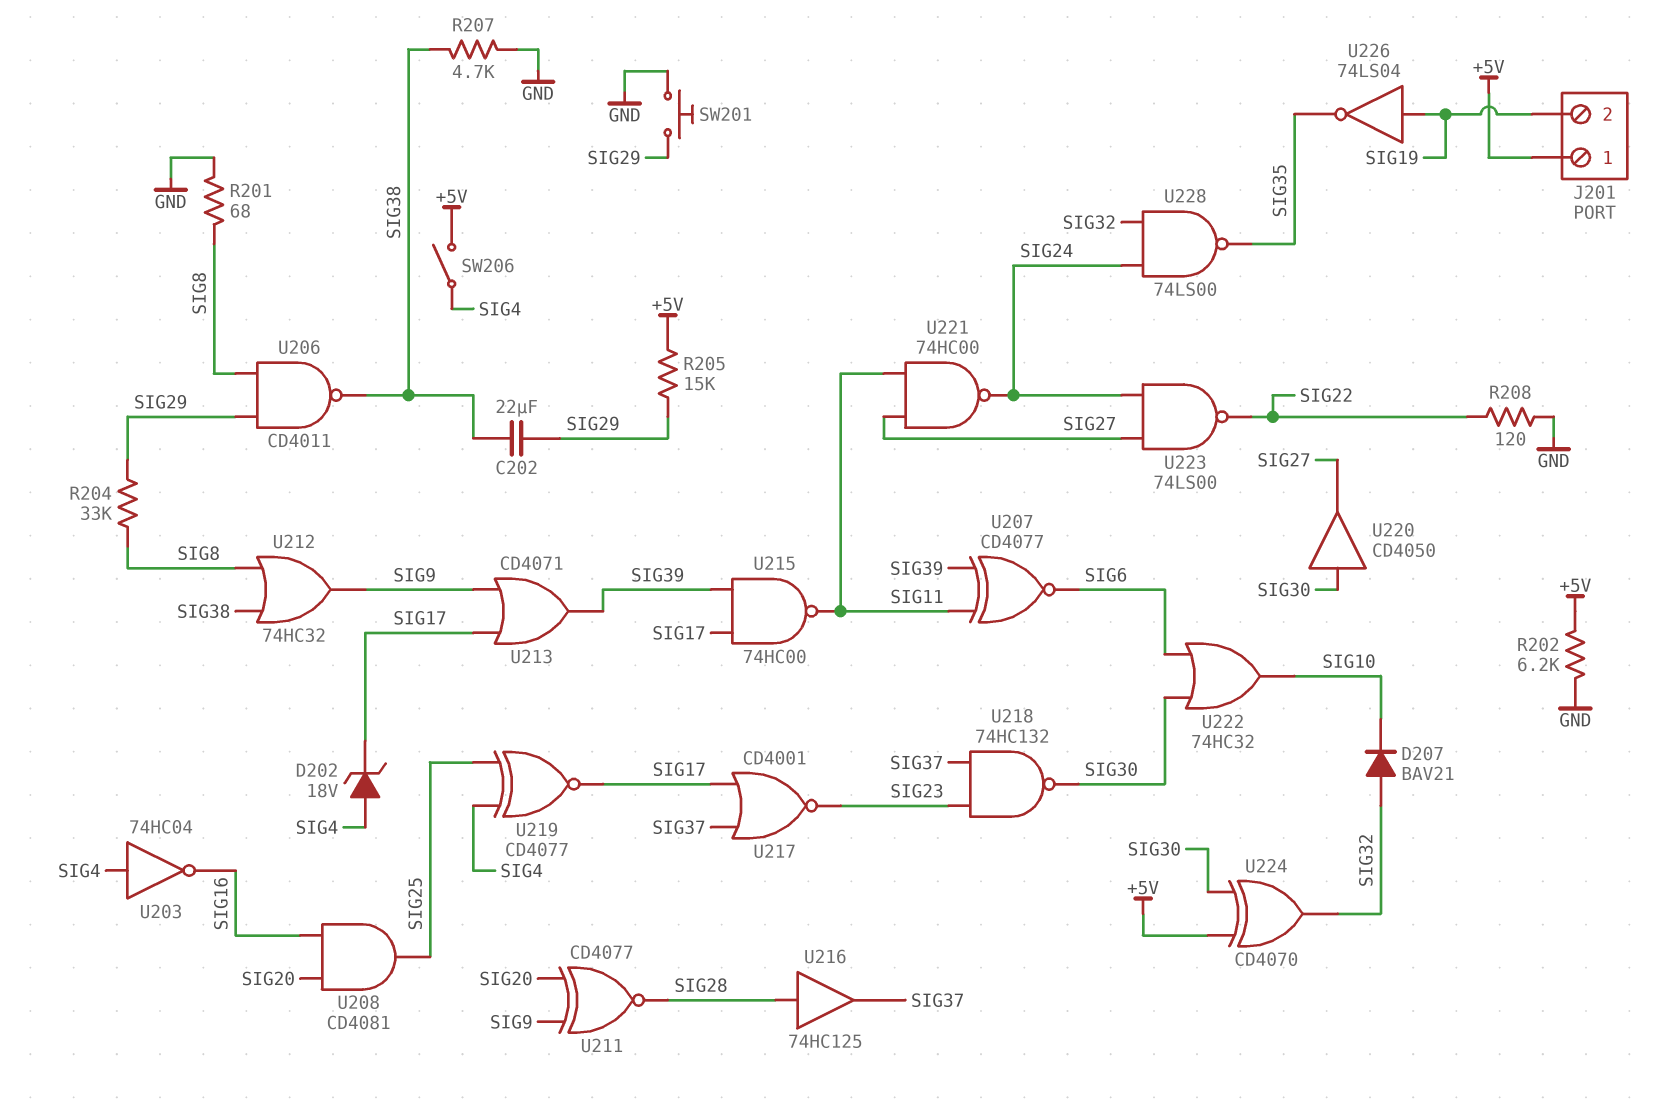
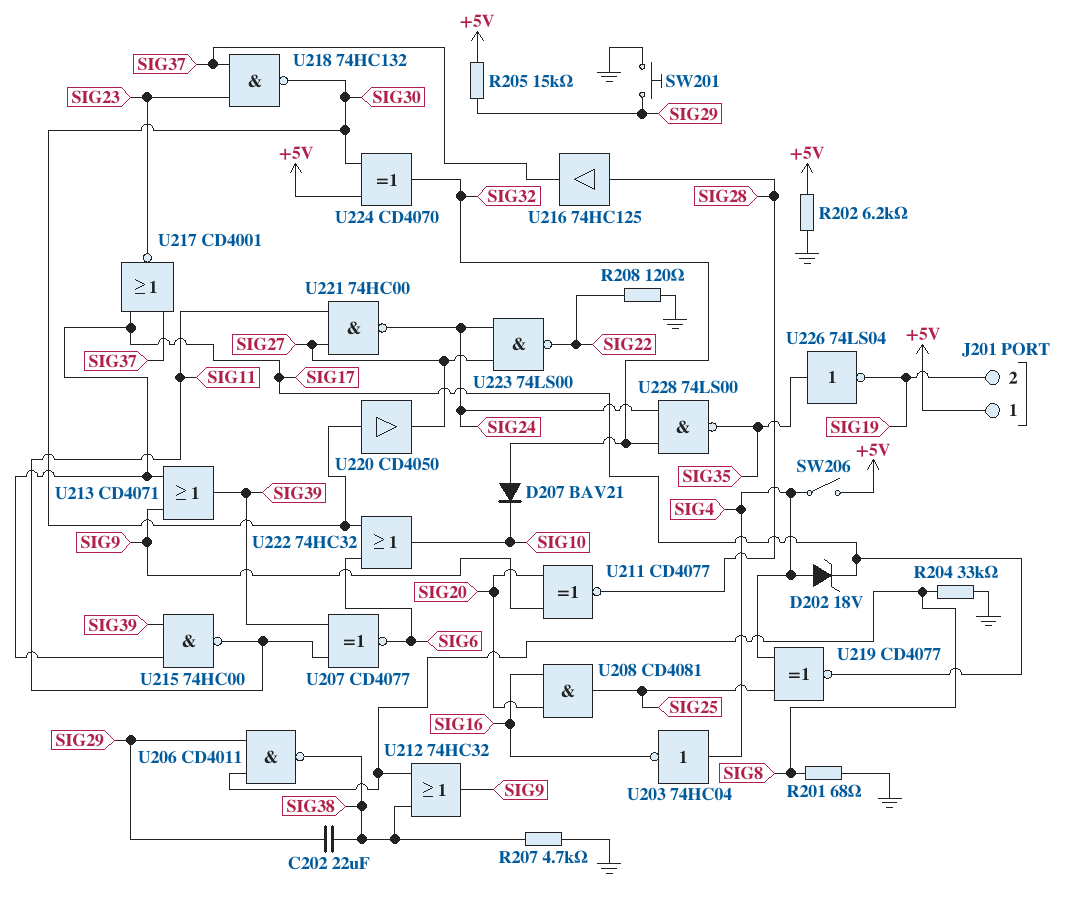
R204: 33k (SIG8, SIG29) -> 33k (GND, SIG8)
U226: NOT 74LS04 (in SIG19, out SIG35) -> NOT 74LS04 (in SIG35, out SIG19)

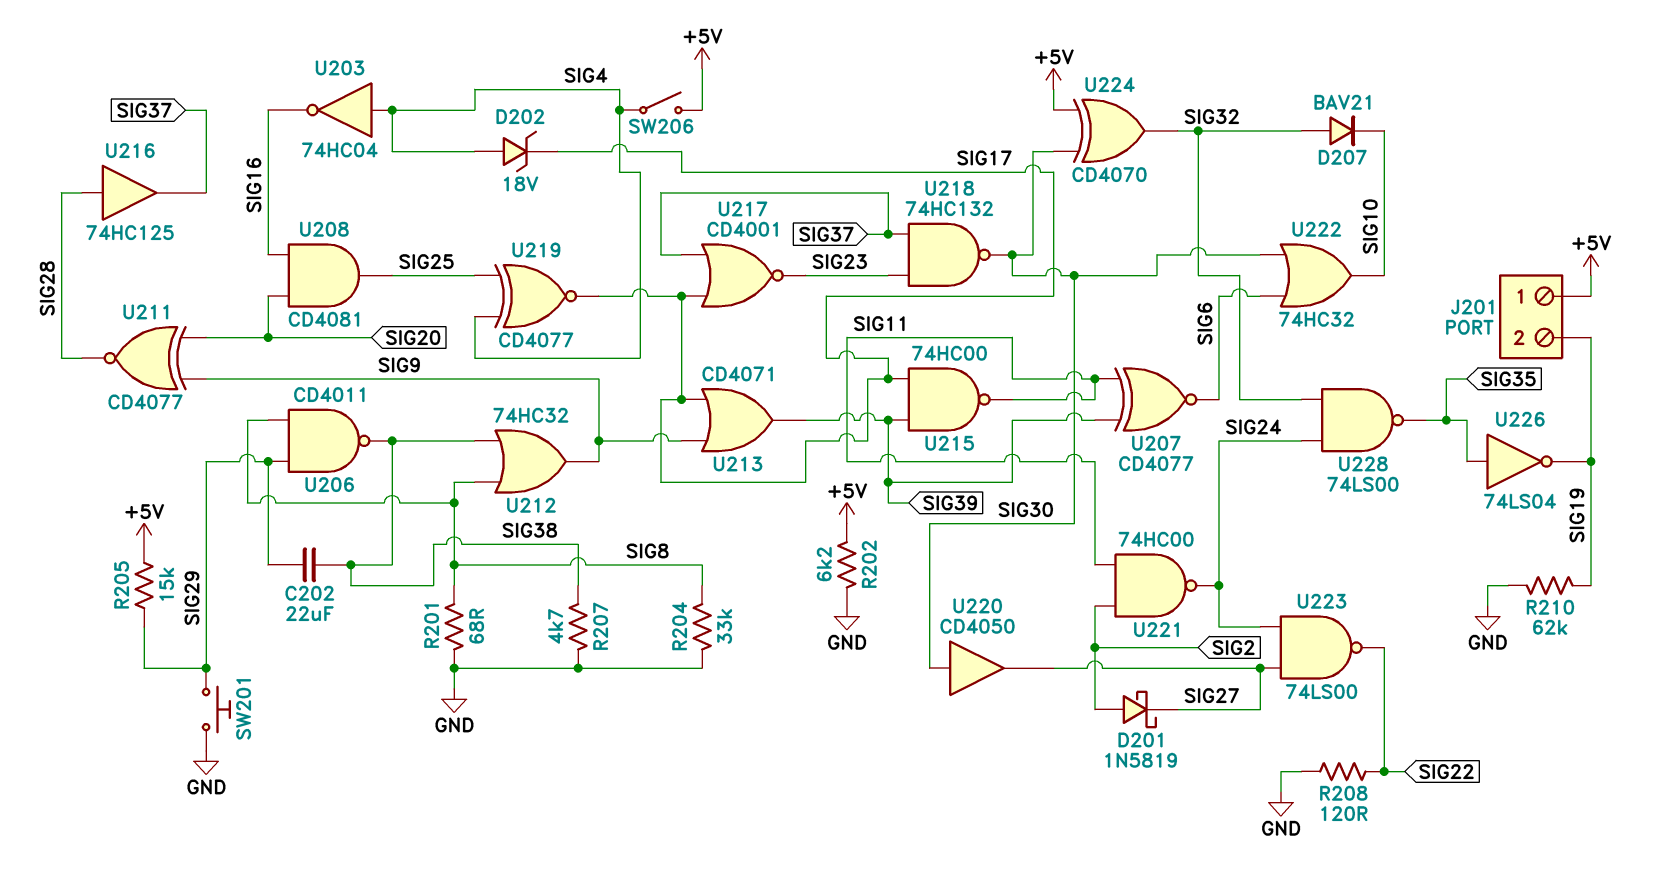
D201: none -> schottky 1N5819 (A SIG2, K SIG27)
R210: none -> 62k (GND, SIG19)
U221: NAND 74HC00 (in SIG11, in SIG27, out SIG24) -> NAND 74HC00 (in SIG2, in SIG11, out SIG24)

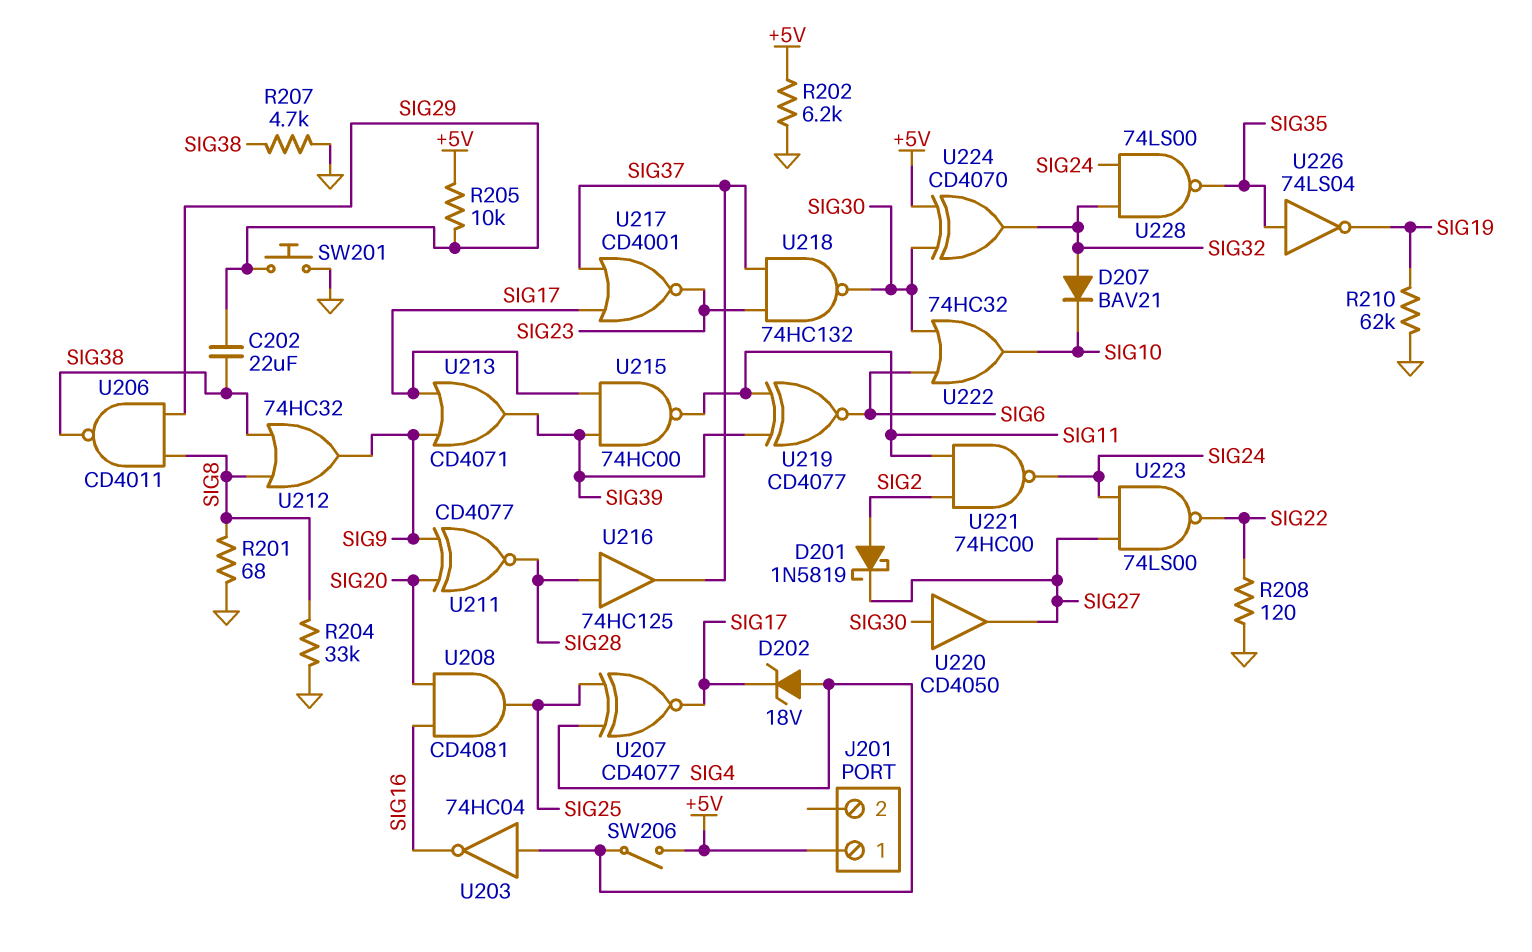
J201 pin 2: SIG19 -> none
R205: 15k (+5V, SIG29) -> 10k (+5V, SIG29)
U207: XNOR CD4077 (in SIG11, in SIG39, out SIG6) -> XNOR CD4077 (in SIG4, in SIG25, out SIG17)
U219: XNOR CD4077 (in SIG4, in SIG25, out SIG17) -> XNOR CD4077 (in SIG11, in SIG39, out SIG6)

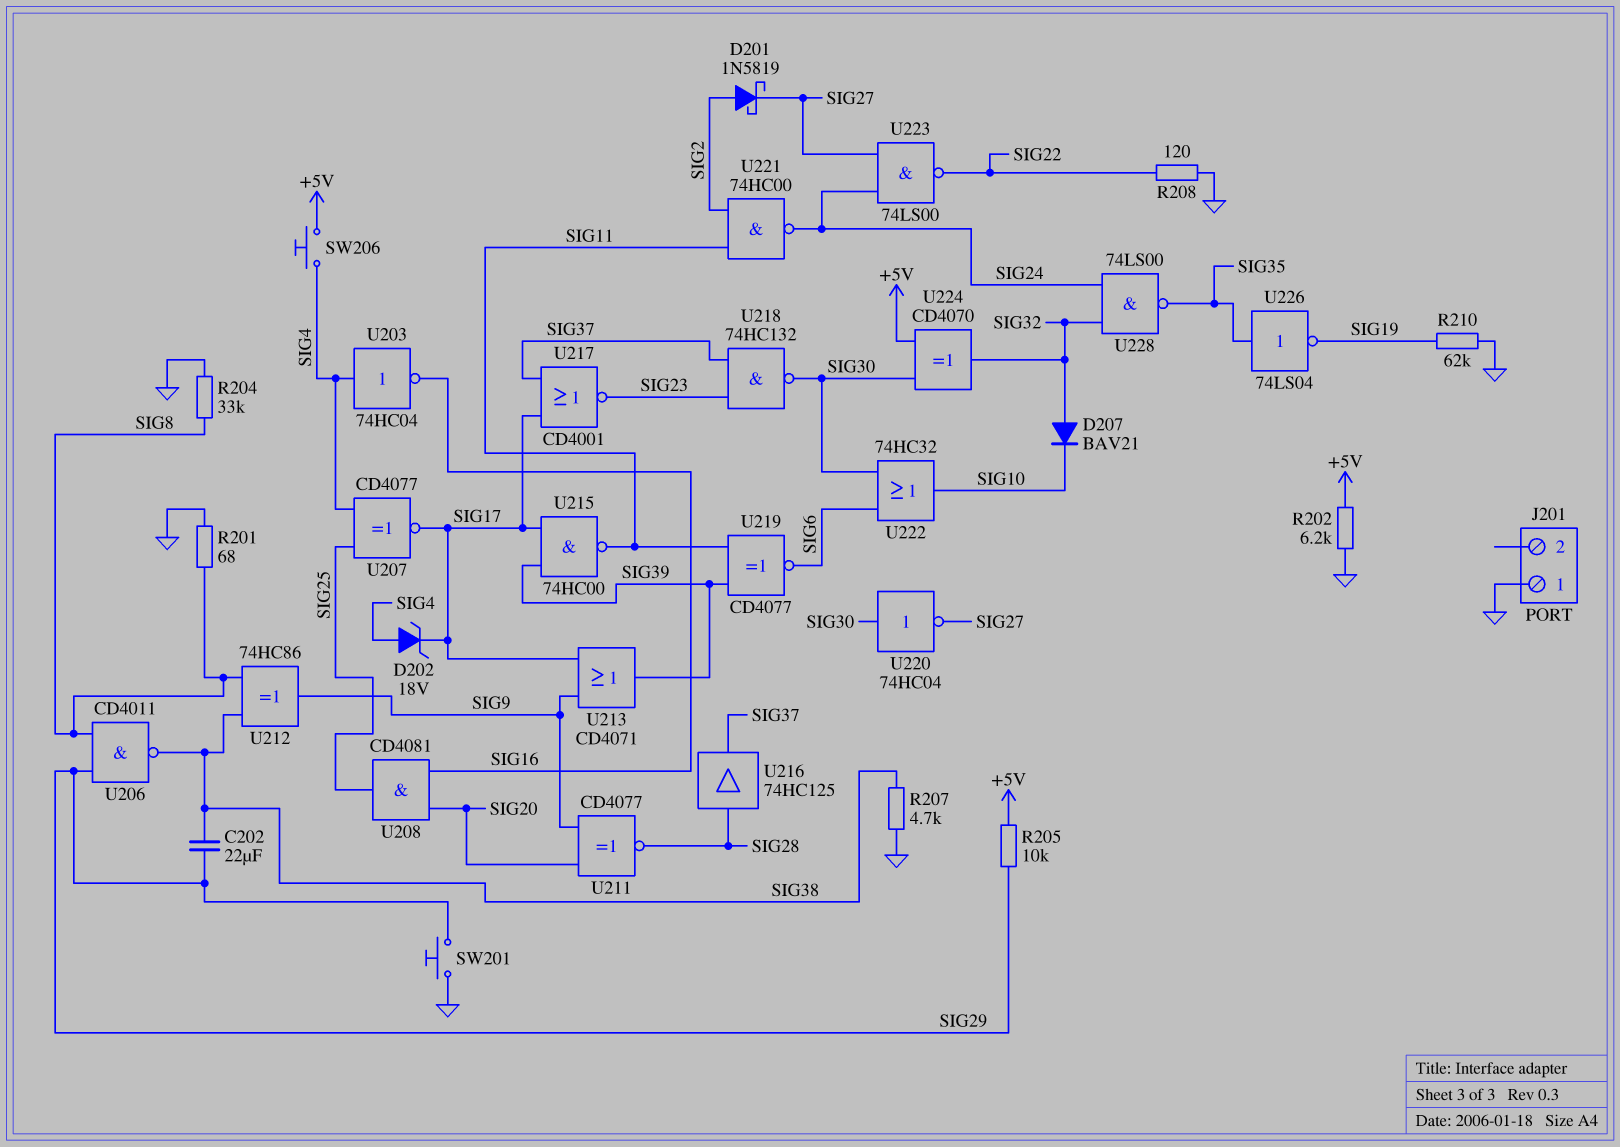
J201 pin 1: +5V -> GND
SW206: switch (+5V, SIG4) -> button (+5V, SIG4)
U212: OR 74HC32 (in SIG8, in SIG38, out SIG9) -> XOR 74HC86 (in SIG8, in SIG38, out SIG9)
U220: buffer CD4050 (in SIG30, out SIG27) -> NOT 74HC04 (in SIG30, out SIG27)

